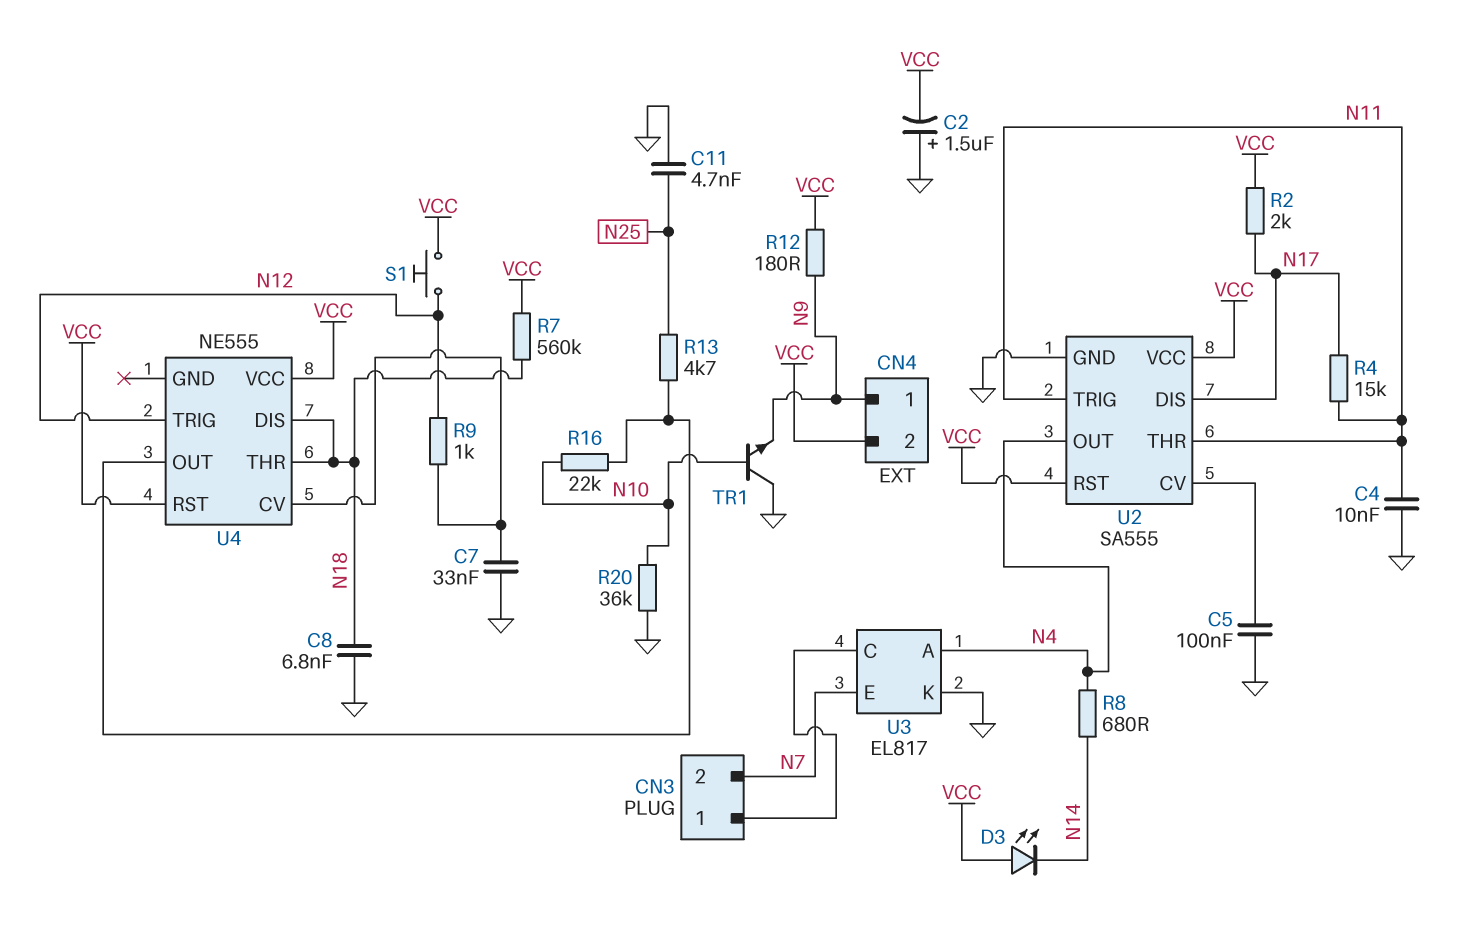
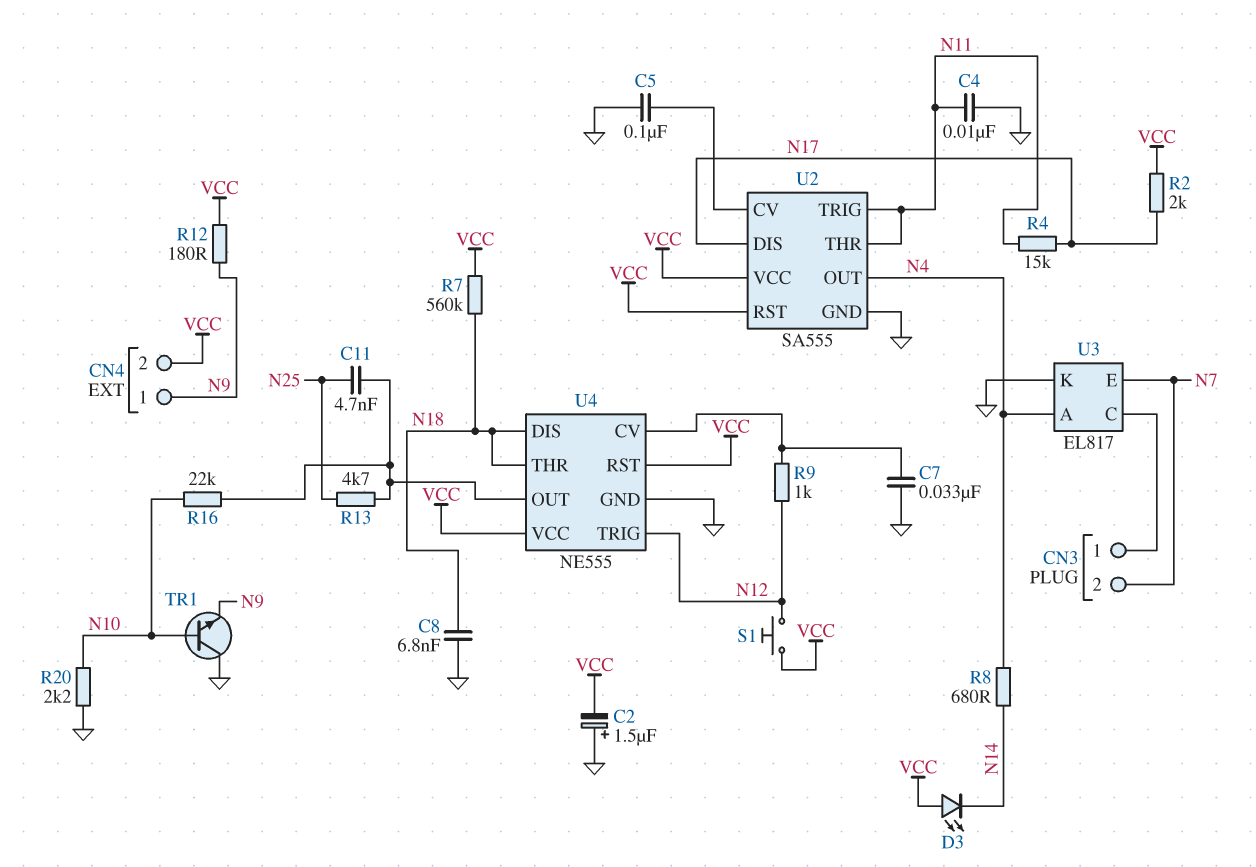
C11: 4.7nF (GND, N25) -> 4.7nF (N25, U4/OUT)
R20: 36k (GND, N10) -> 2.2k (GND, N10)
U4 pin GND: none -> GND

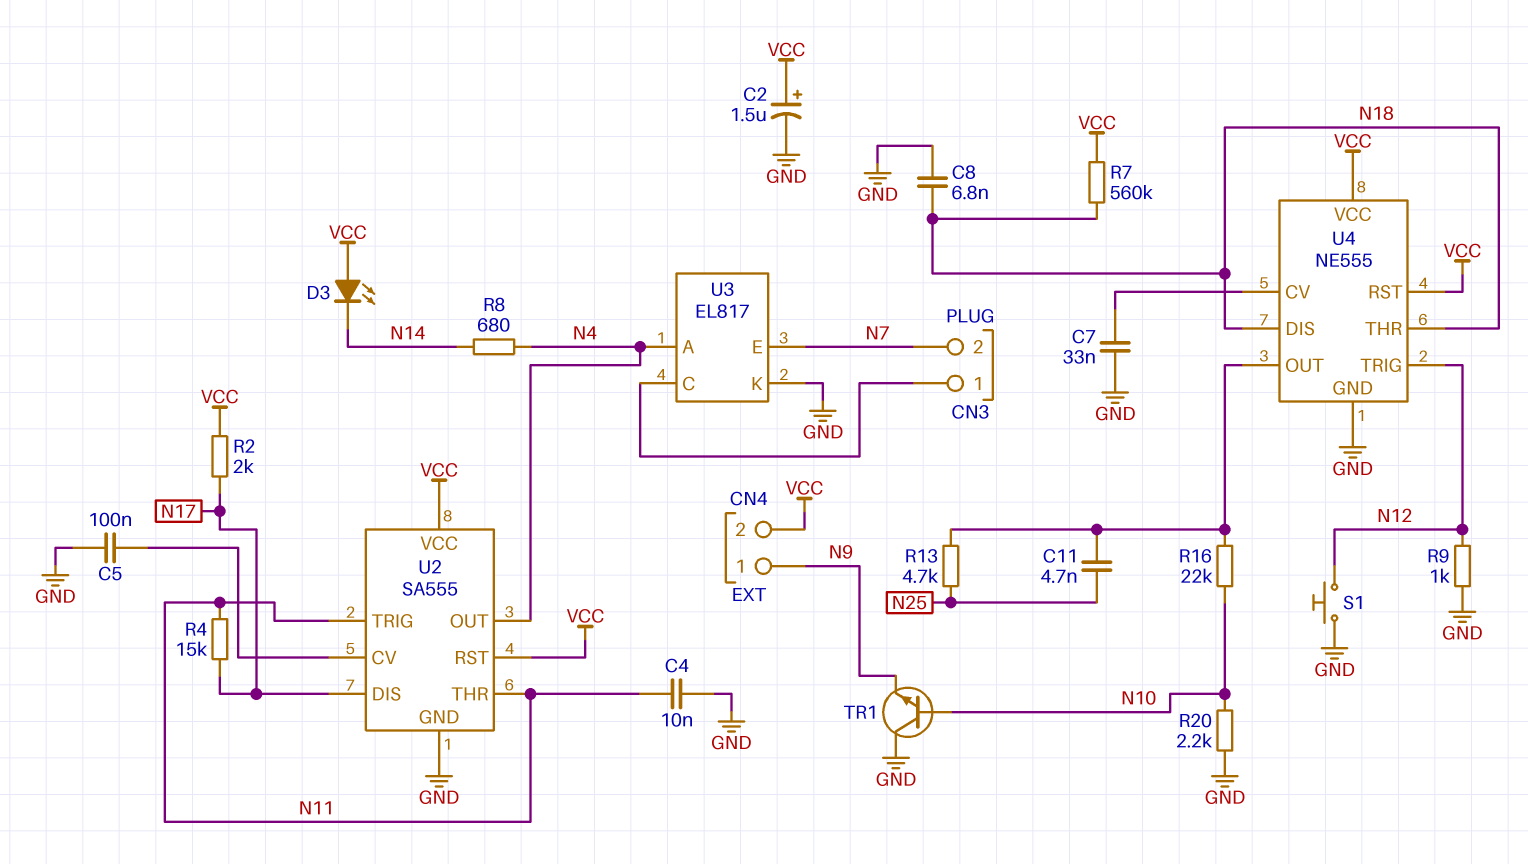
C2: 1.5uF (plus GND, minus VCC) -> 1.5uF (plus VCC, minus GND)
R9: 1k (N12, U4/CV) -> 1k (GND, N12)
R12: 180 (N9, VCC) -> none
S1: button (N12, VCC) -> button (GND, N12)

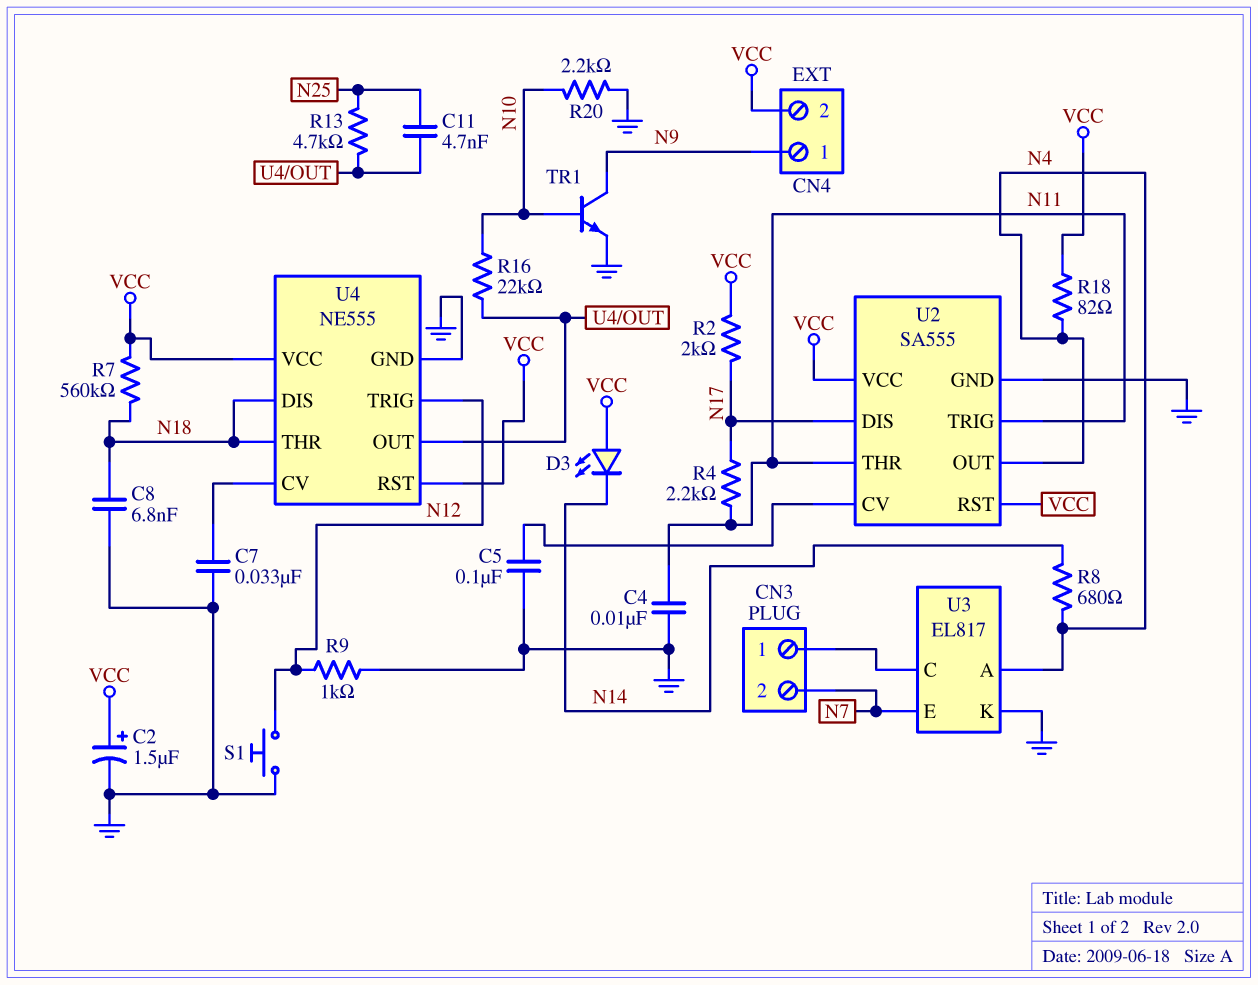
R4: 15k (N11, N17) -> 2.2k (N11, N17)
R18: none -> 82 (N4, VCC)
TR1: NPN (B N10, C GND, E N9) -> NPN (B N10, C N9, E GND)

